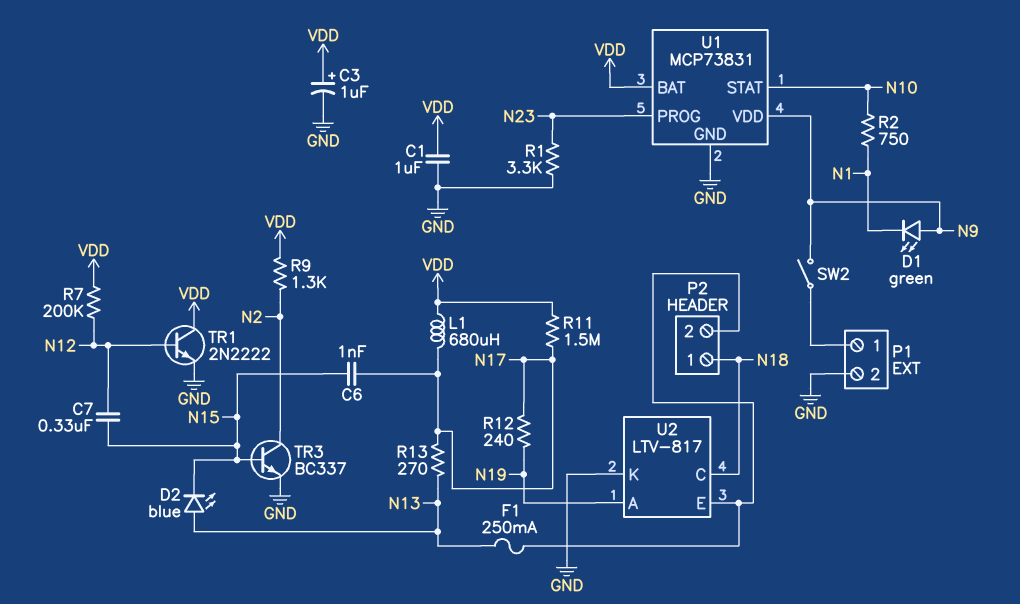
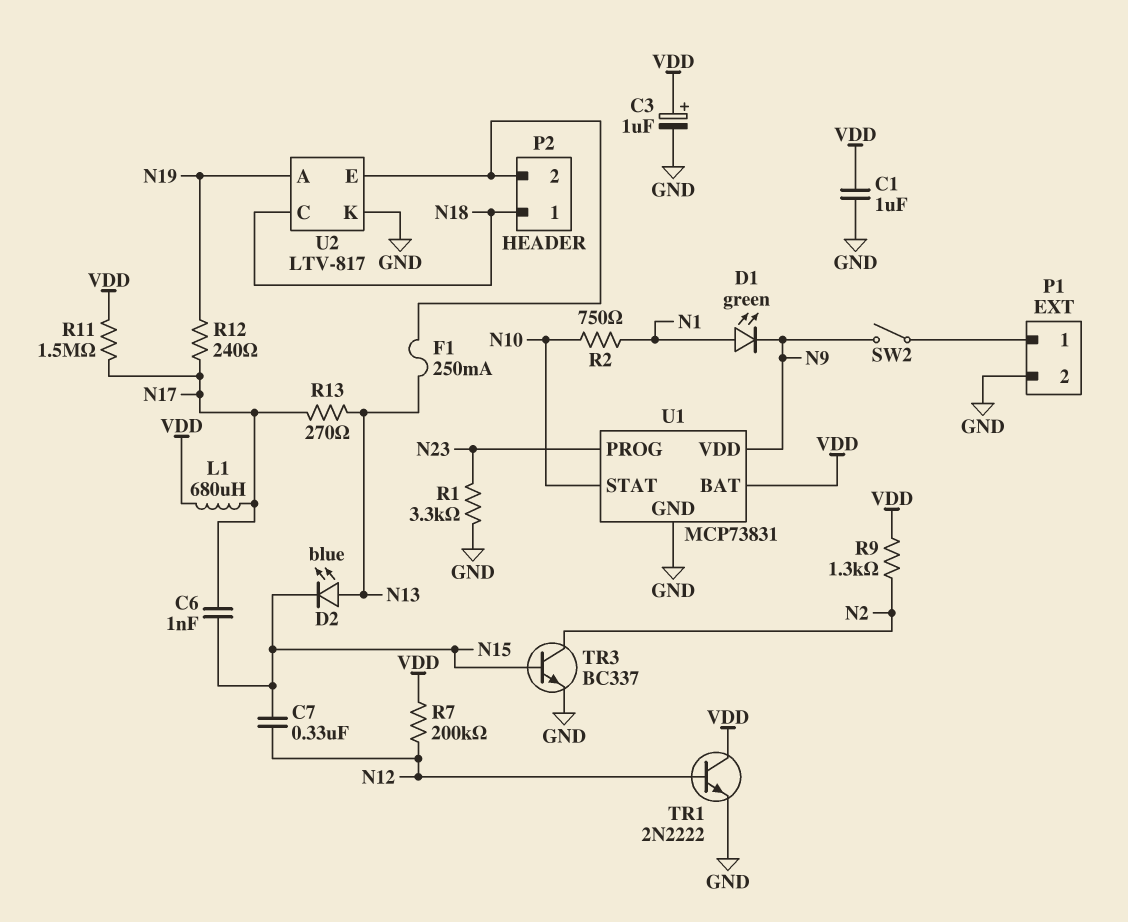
D1: LED green (A N9, K N1) -> LED green (A N1, K N9)

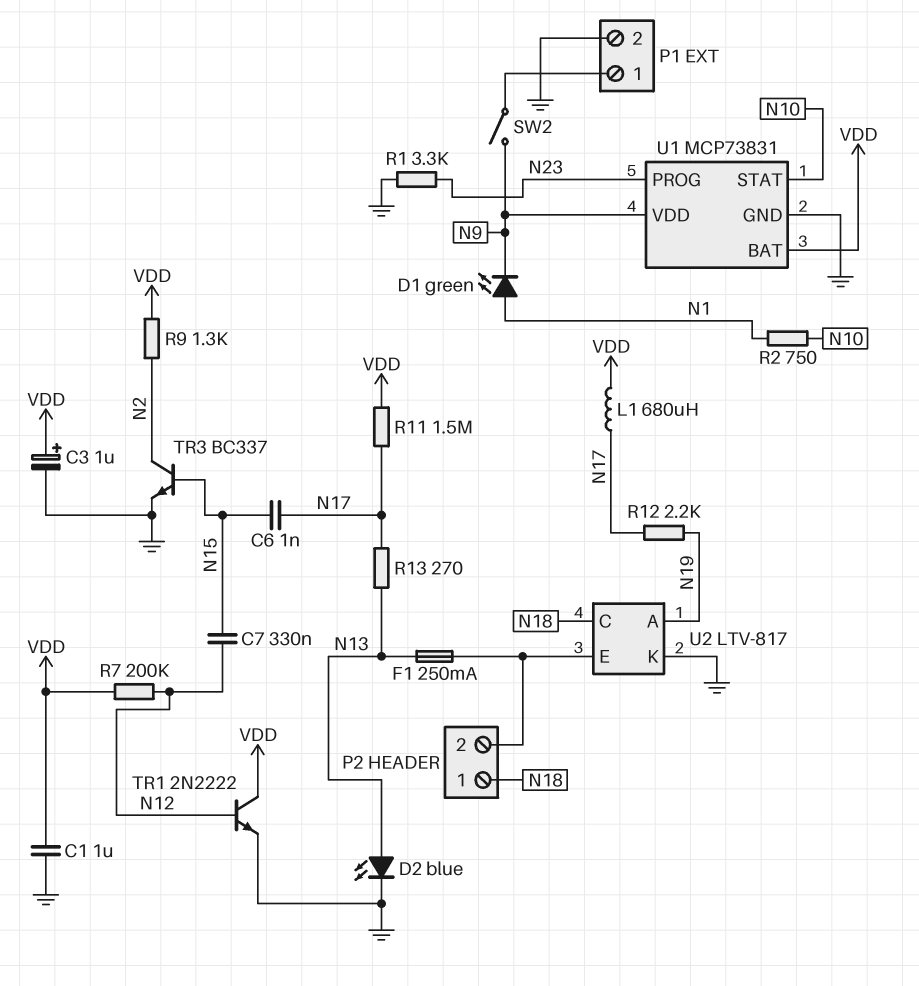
D2: LED blue (A N13, K N15) -> LED blue (A N13, K GND)
R12: 240 (N17, N19) -> 2.2k (N17, N19)

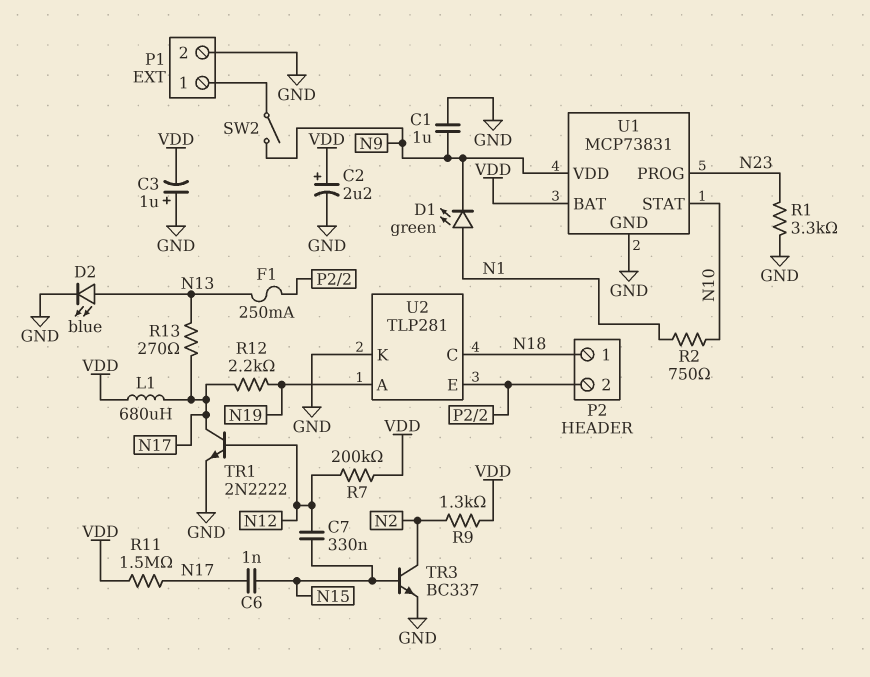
C1: 1uF (GND, VDD) -> 1uF (GND, N9)
C2: none -> 2.2uF (plus VDD, minus GND)
C3: 1uF (plus VDD, minus GND) -> 1uF (plus GND, minus VDD)
TR1: NPN 2N2222 (B N12, C VDD, E GND) -> NPN 2N2222 (B N12, C N17, E GND)
U2: LTV-817 -> TLP281

